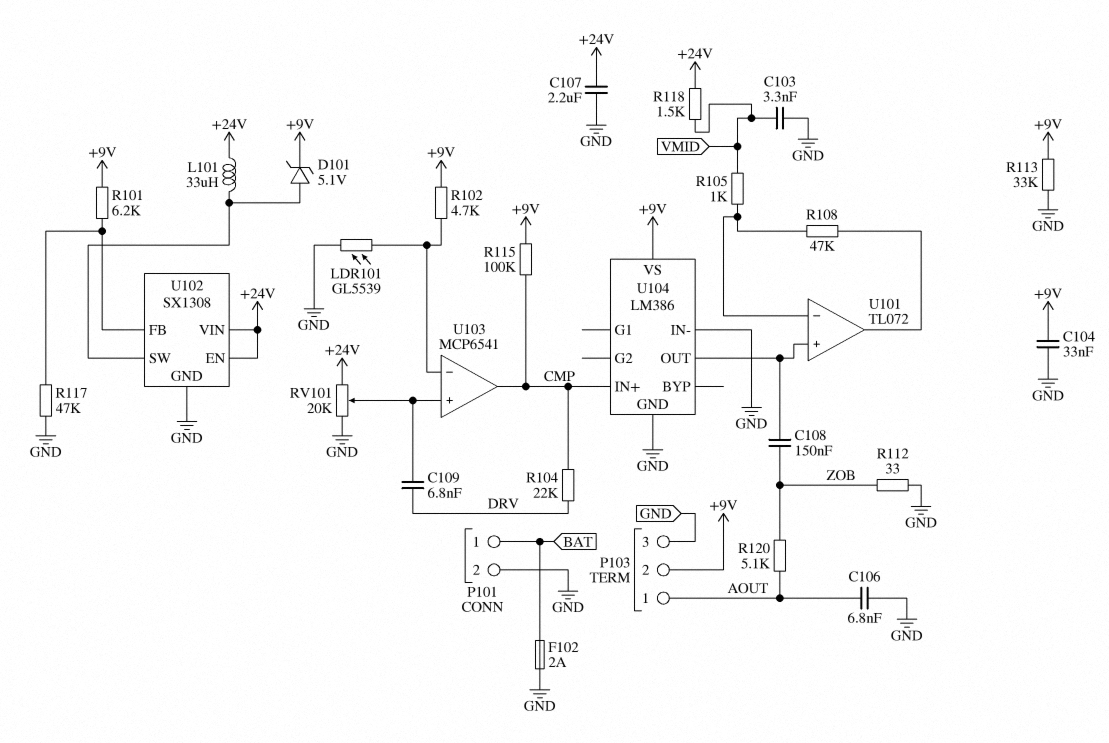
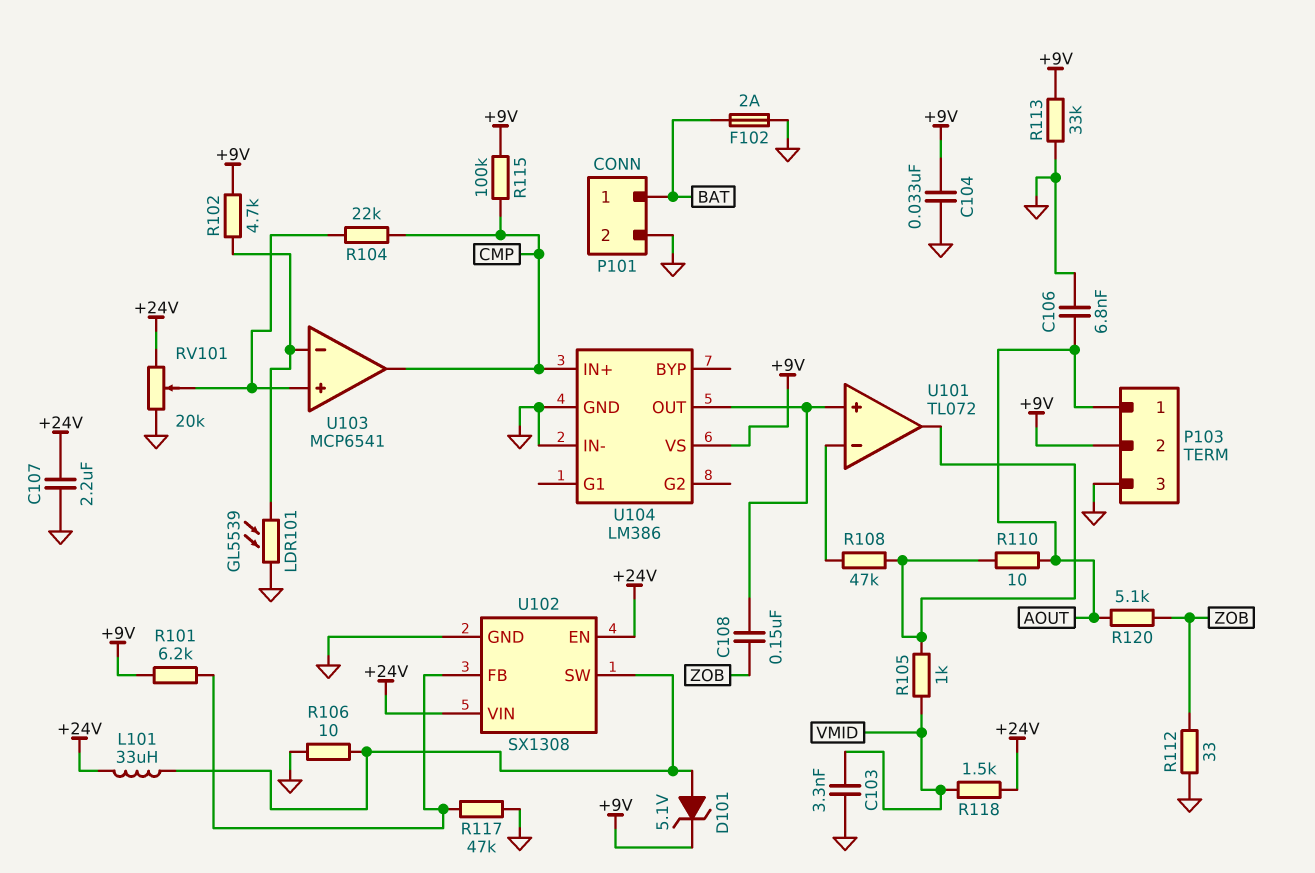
C109: 6.8nF (DRV, U103/in+) -> none
R104: 22k (CMP, DRV) -> 22k (CMP, U103/in+)
R105: 1k (U101/in-, VMID) -> 1k (U101/out, VMID)
R106: none -> 10 (GND, U102/SW)
R110: none -> 10 (AOUT, U101/out)

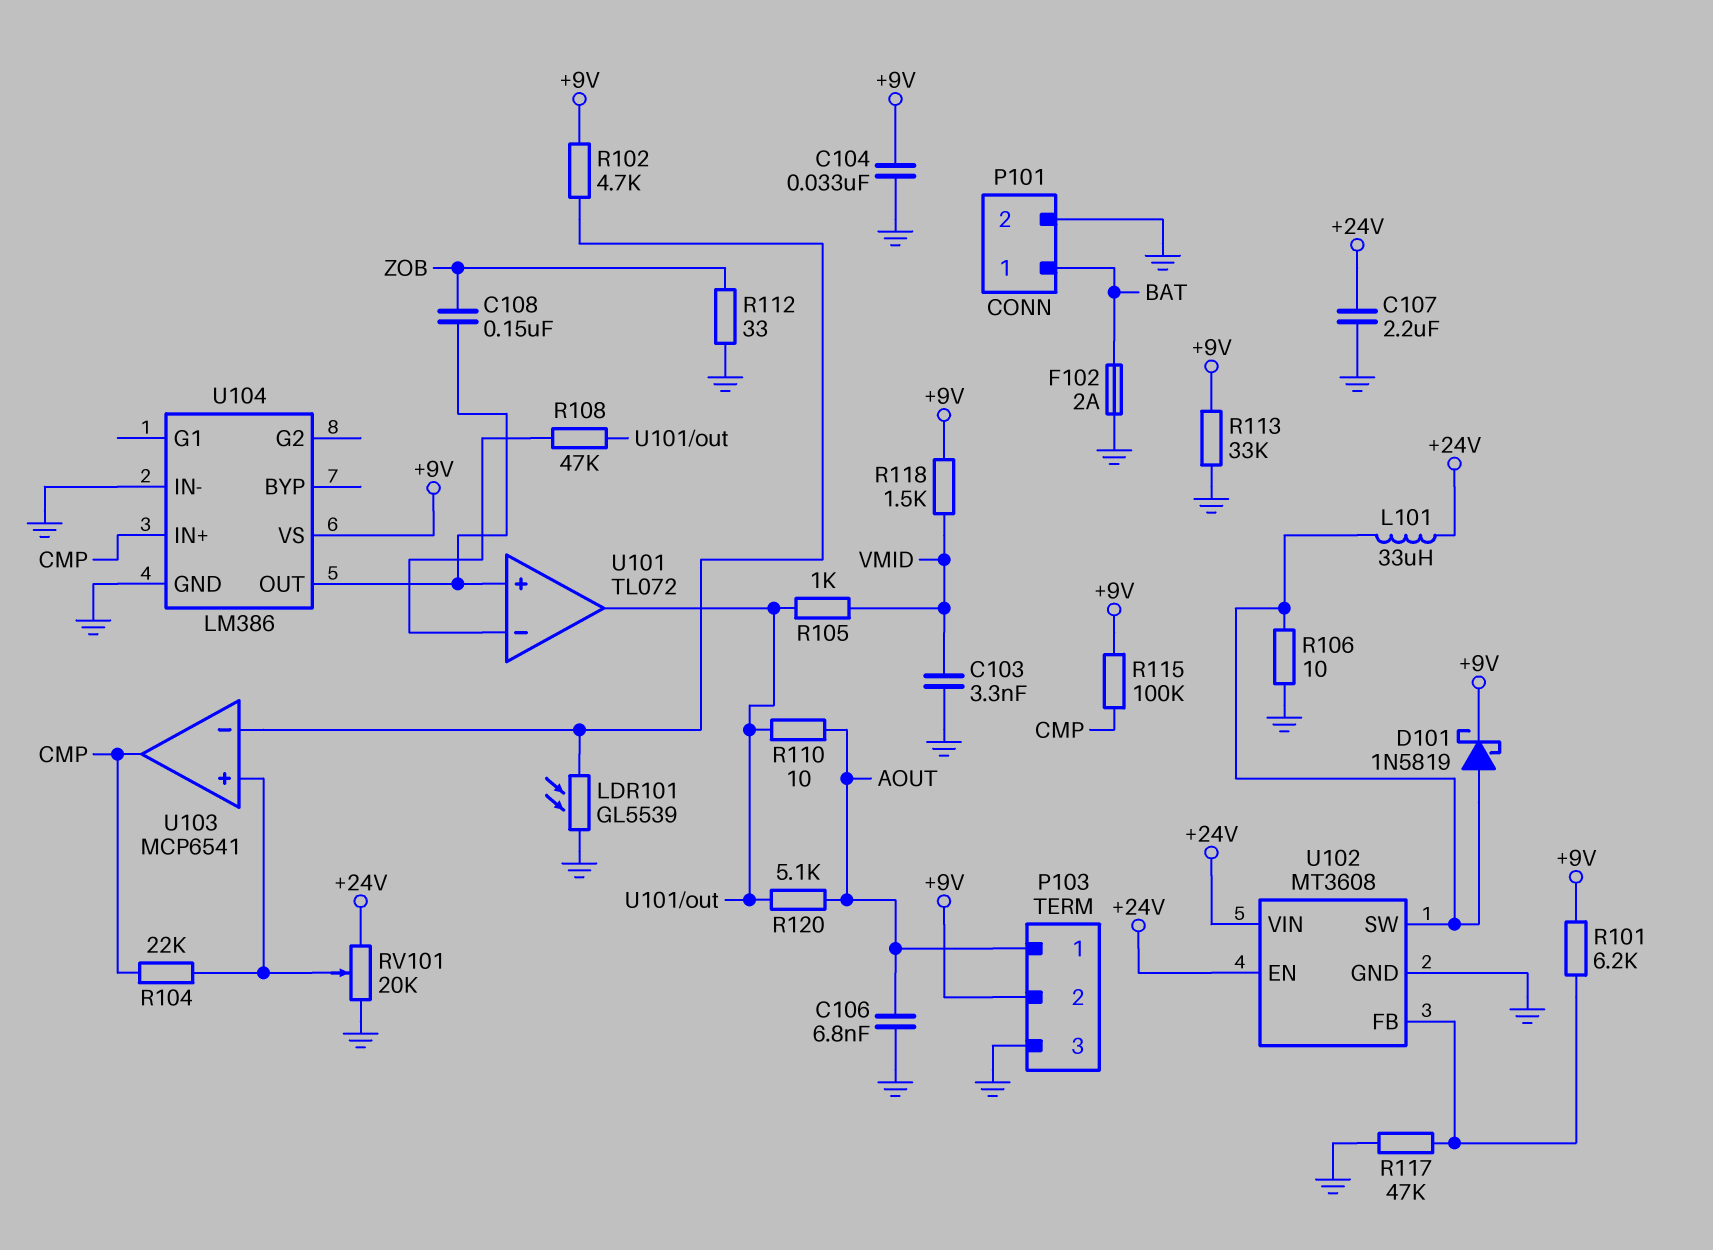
D101: zener 5.1V (A U102/SW, K +9V) -> schottky 1N5819 (A U102/SW, K +9V)
R118: 1.5k (+24V, VMID) -> 1.5k (+9V, VMID)
R120: 5.1k (AOUT, ZOB) -> 5.1k (AOUT, U101/out)
U102: SX1308 -> MT3608

